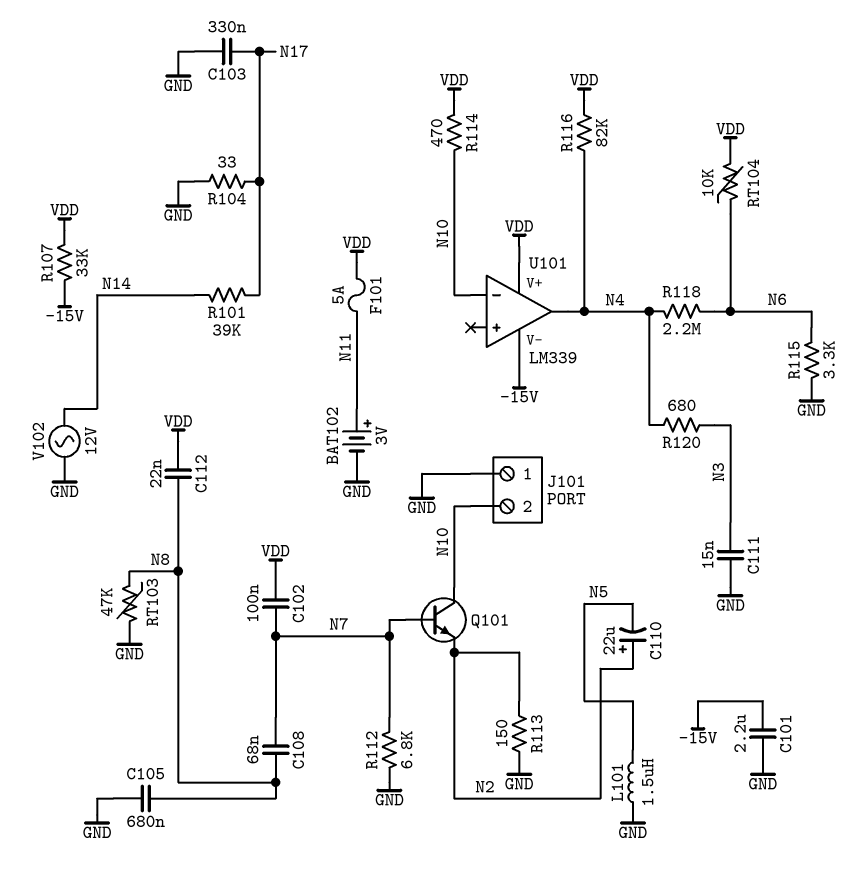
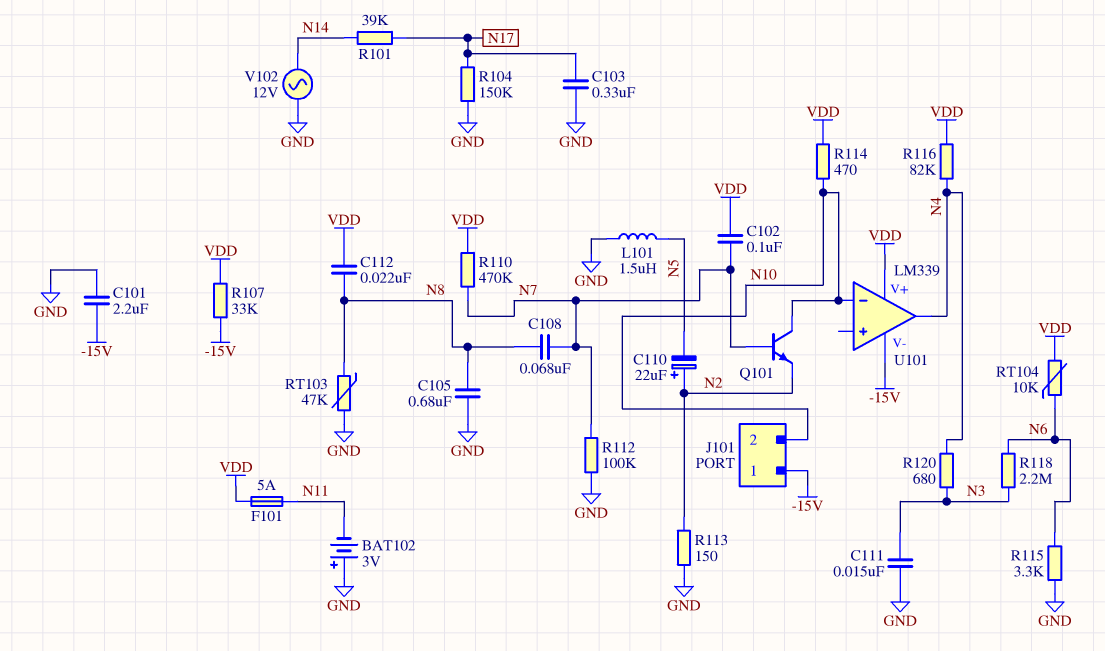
BAT102: 3V (plus N11, minus GND) -> 3V (plus GND, minus N11)
J101 pin 1: GND -> -15V
R104: 33 (GND, N17) -> 150k (GND, N17)
R110: none -> 470k (N7, VDD)
R112: 6.8k (GND, N7) -> 100k (GND, N7)
R118: 2.2M (N4, N6) -> 2.2M (N3, N6)

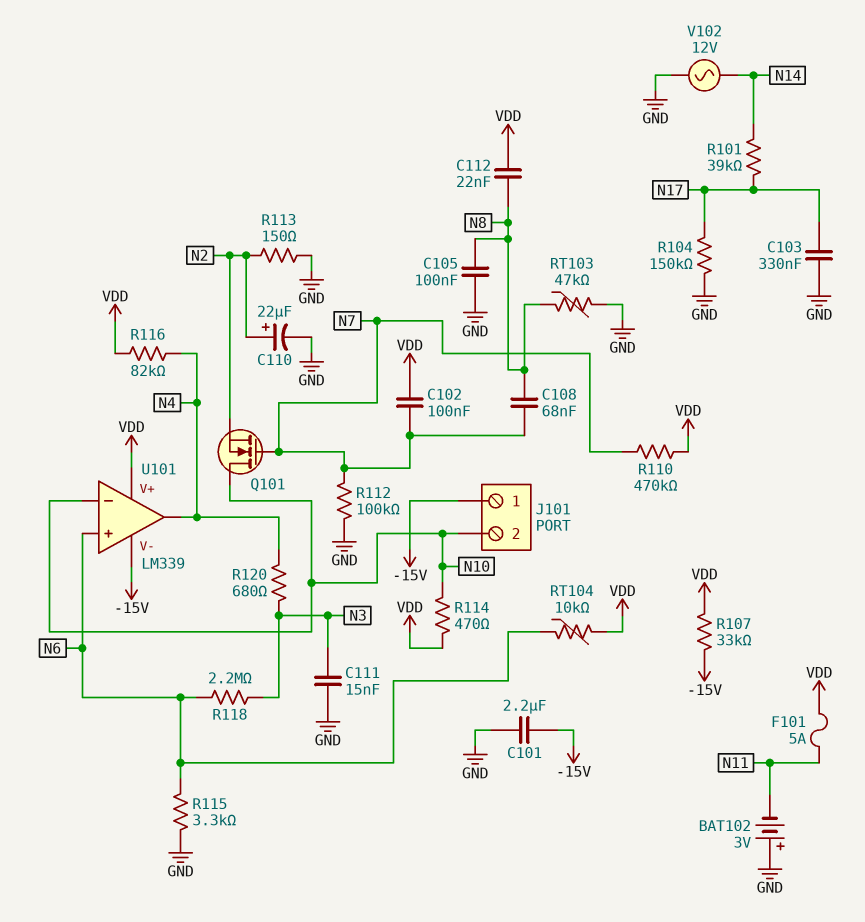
C105: 680nF (GND, N8) -> 100nF (GND, N8)
C110: 22uF (plus N2, minus N5) -> 22uF (plus N2, minus GND)
L101: 1.5uH (GND, N5) -> none
Q101: NPN (B N7, C N10, E N2) -> NMOS (G N7, D N10, S N2)
U101 pin in+: none -> N6

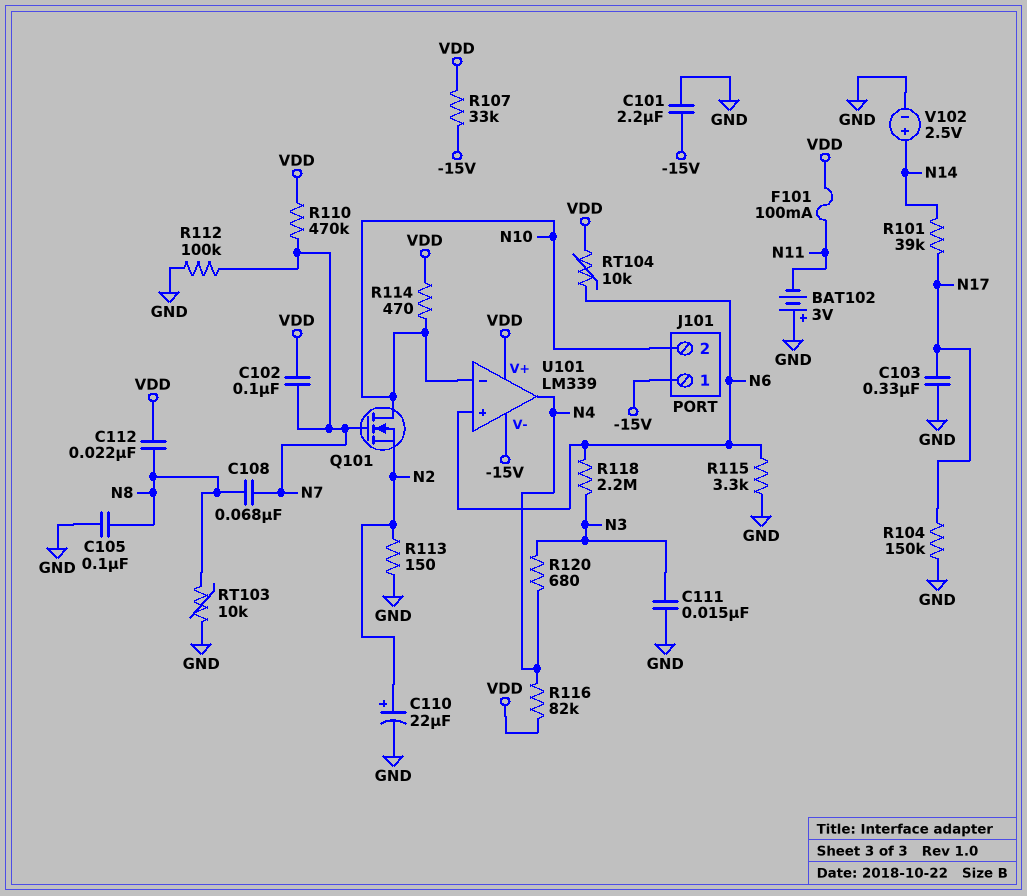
F101: 5A (N11, VDD) -> 100mA (N11, VDD)
RT103: 47k (GND, N8) -> 10k (GND, N8)
V102: AC 12V (GND, N14) -> 2.5V (plus N14, minus GND)

